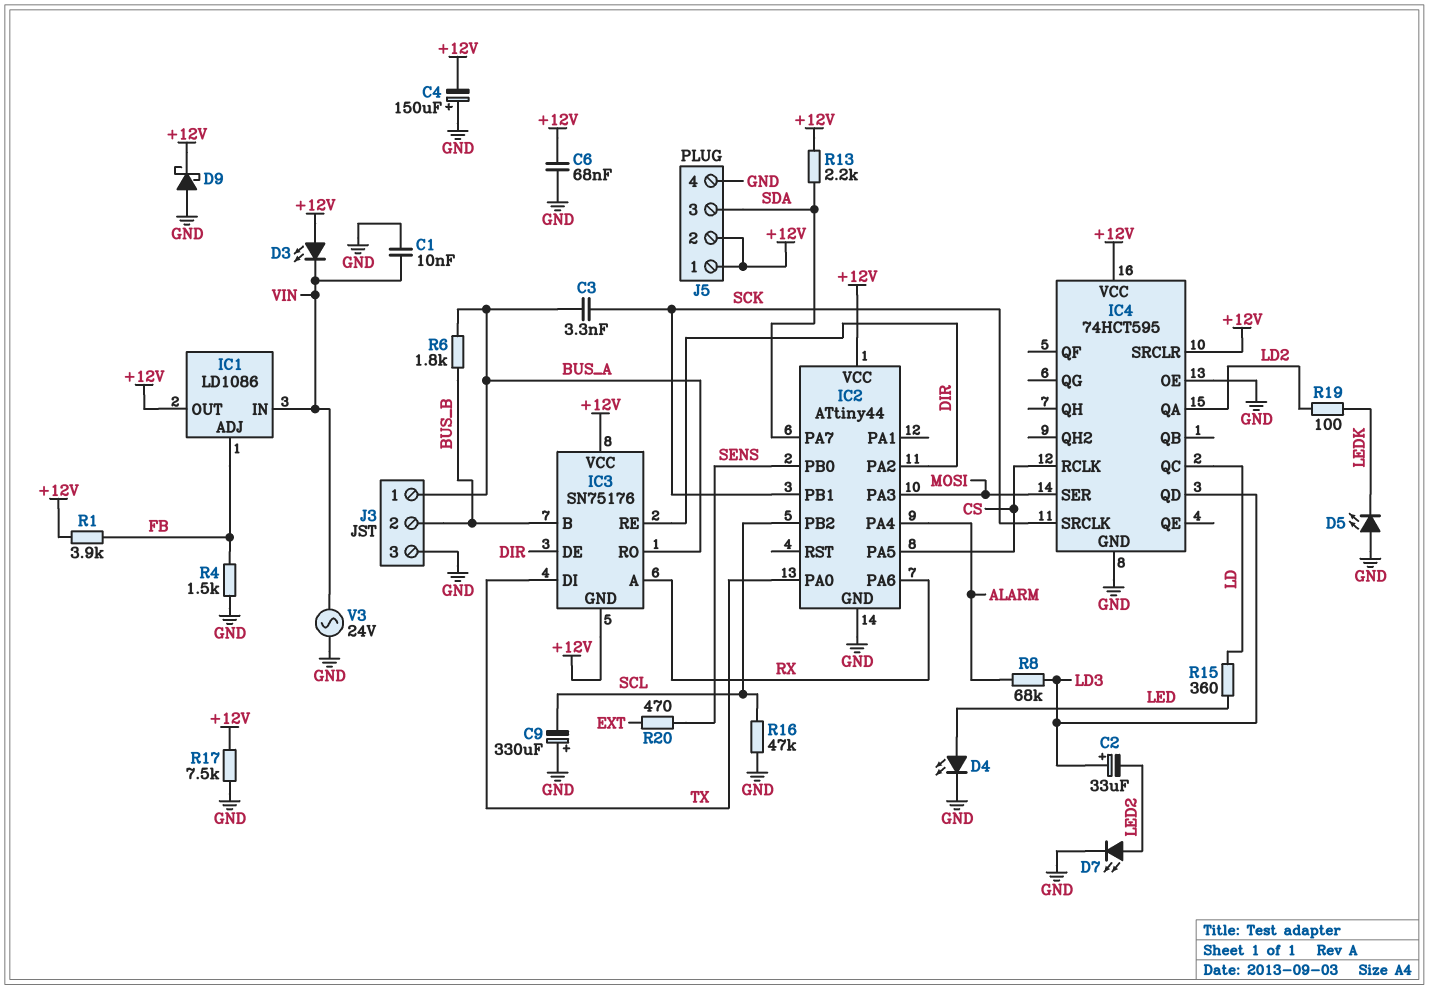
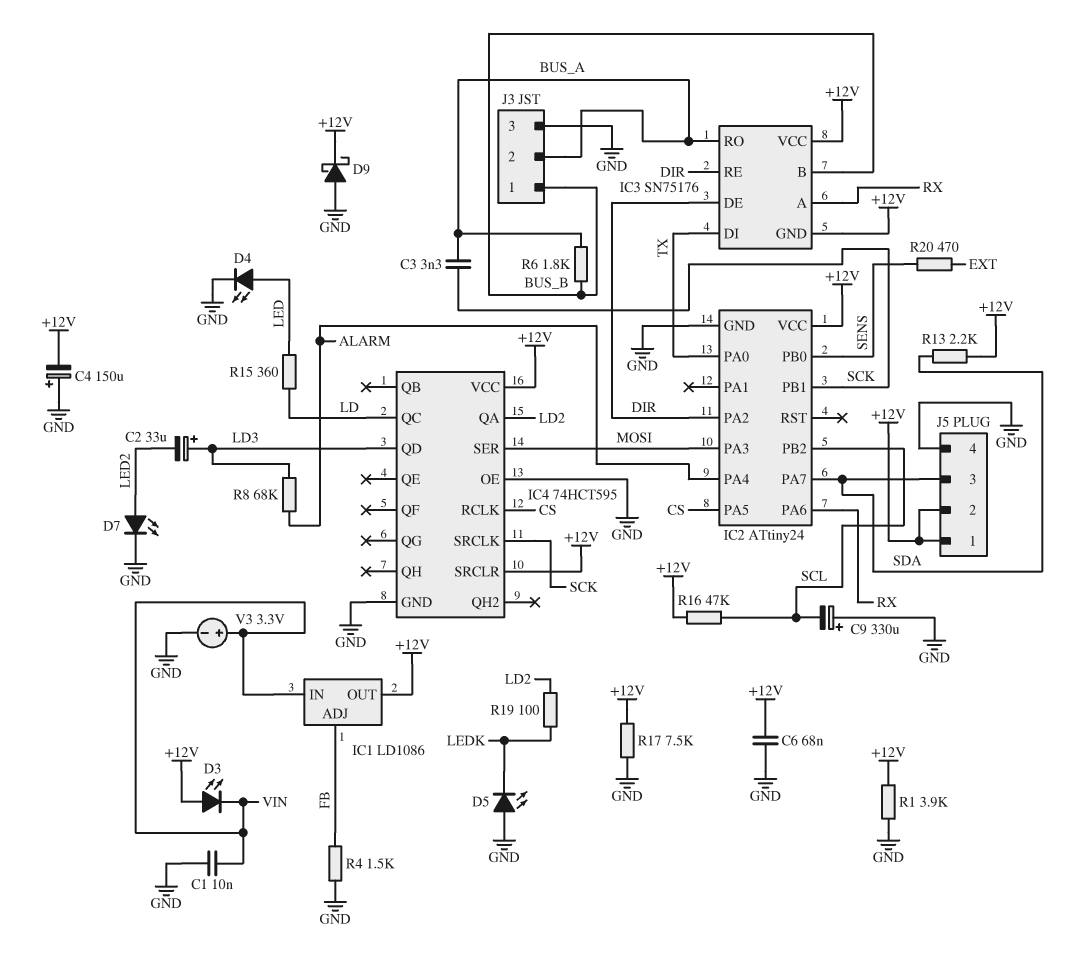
IC2: ATtiny44 -> ATtiny24
J3 pin 1: BUS_A -> BUS_B
J3 pin 2: BUS_B -> BUS_A
R1: 3.9k (+12V, FB) -> 3.9k (+12V, GND)
R16: 47k (GND, SCL) -> 47k (+12V, SCL)
V3: AC 24V (GND, VIN) -> 3.3V (plus VIN, minus GND)

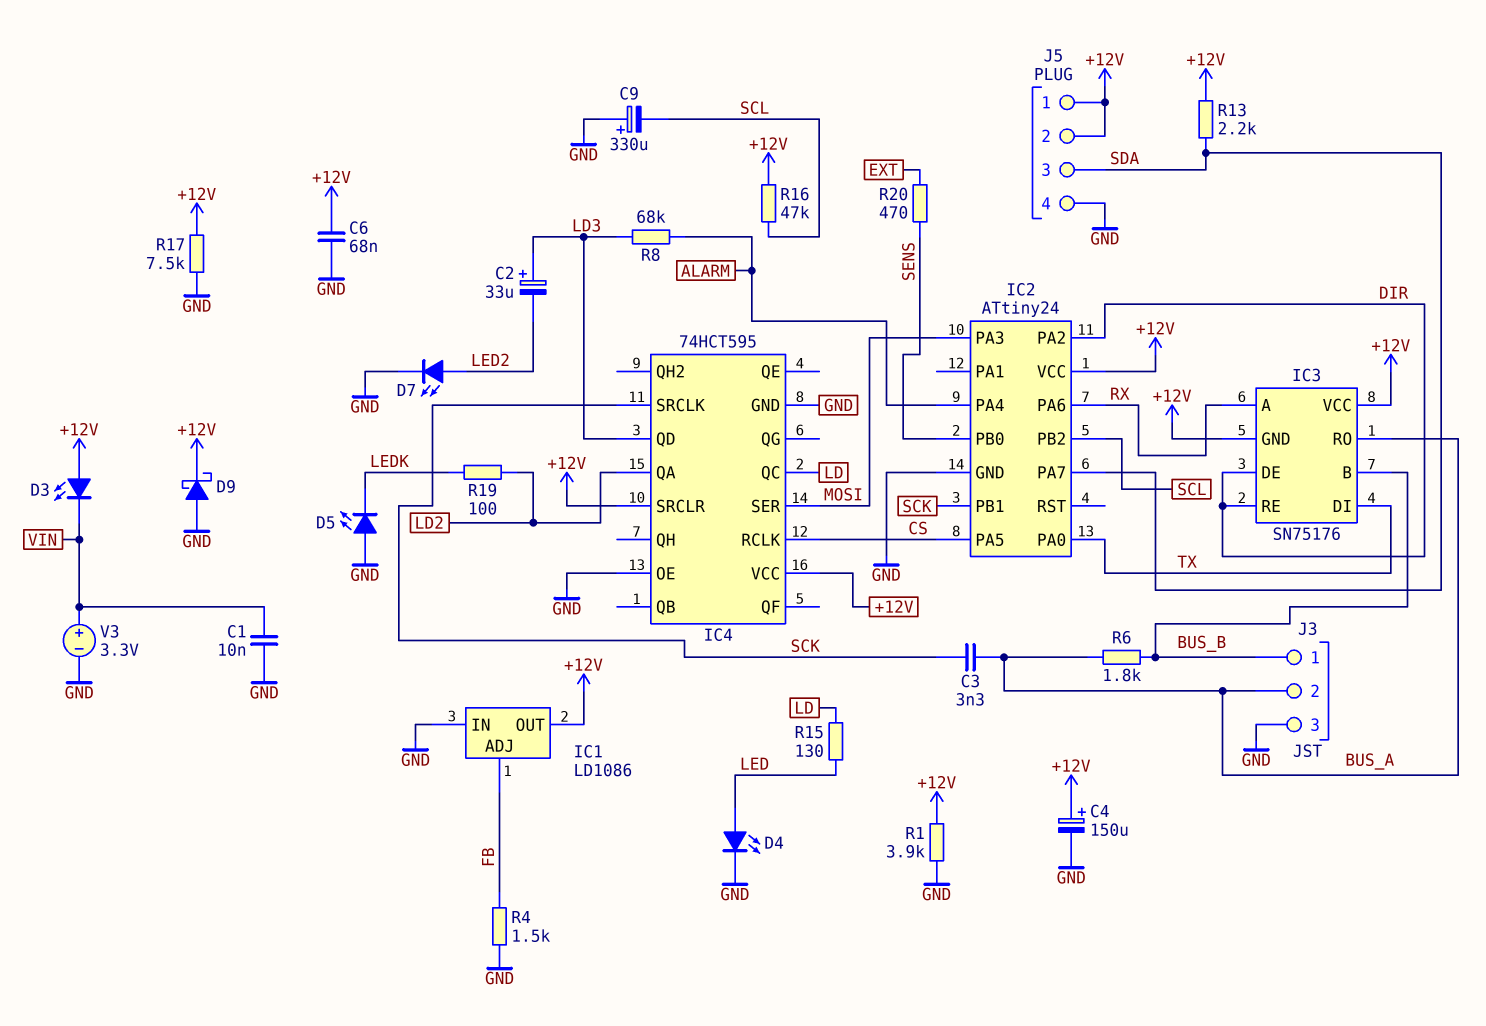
C4: 150uF (plus GND, minus +12V) -> 150uF (plus +12V, minus GND)
IC1 pin IN: VIN -> GND
R15: 360 (LD, LED) -> 130 (LD, LED)

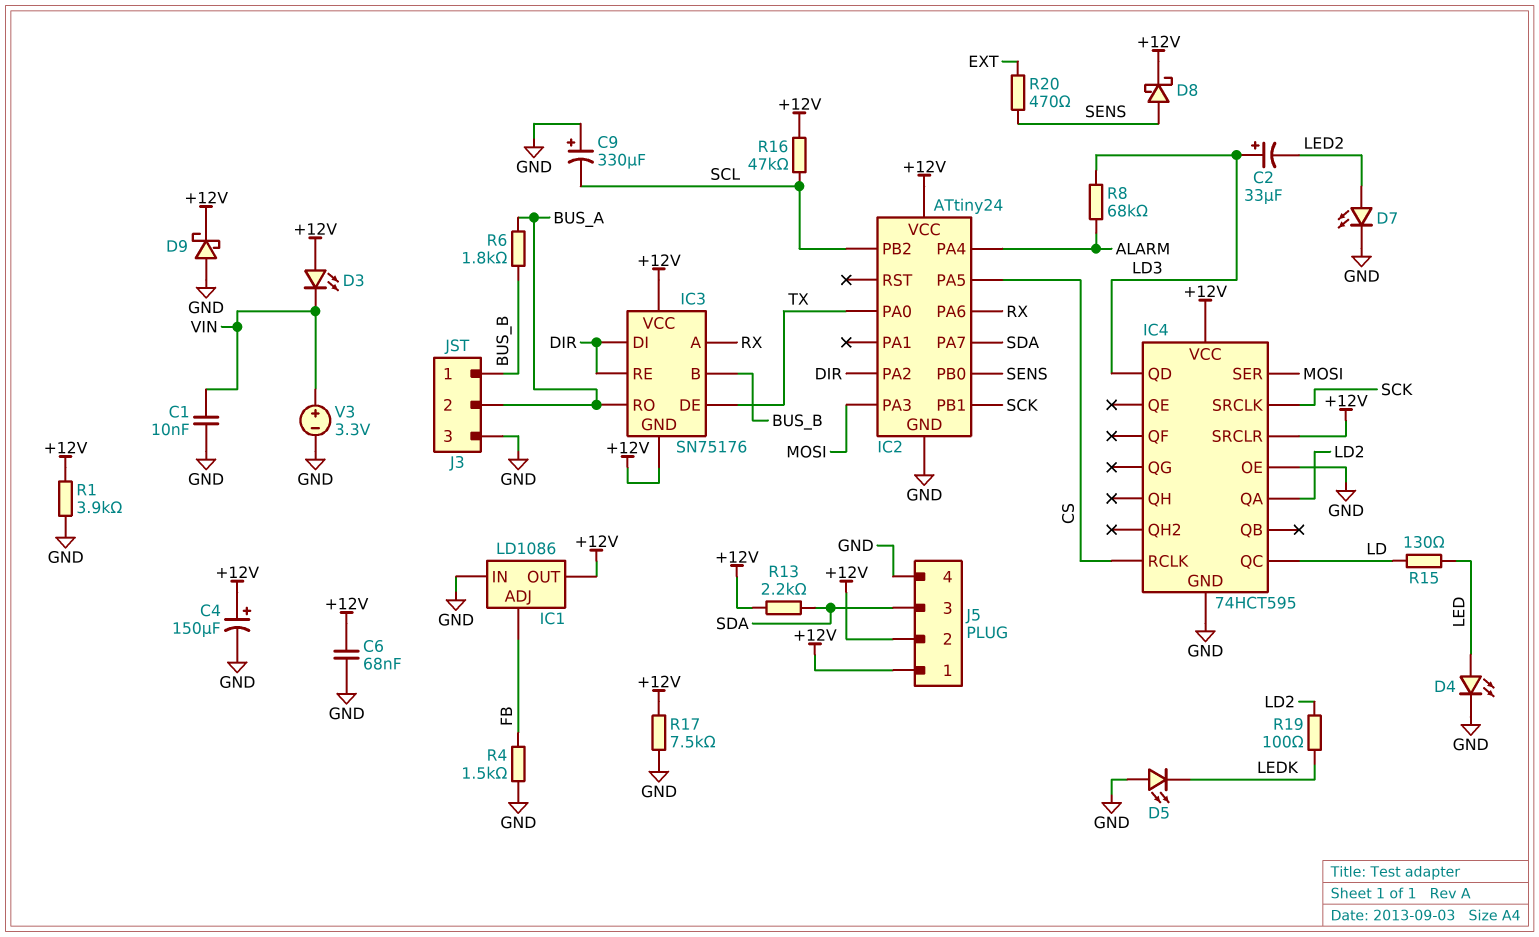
C3: 3.3nF (BUS_A, SCK) -> none
D8: none -> schottky (A SENS, K +12V)
IC3 pin DE: DIR -> TX
IC3 pin DI: TX -> DIR

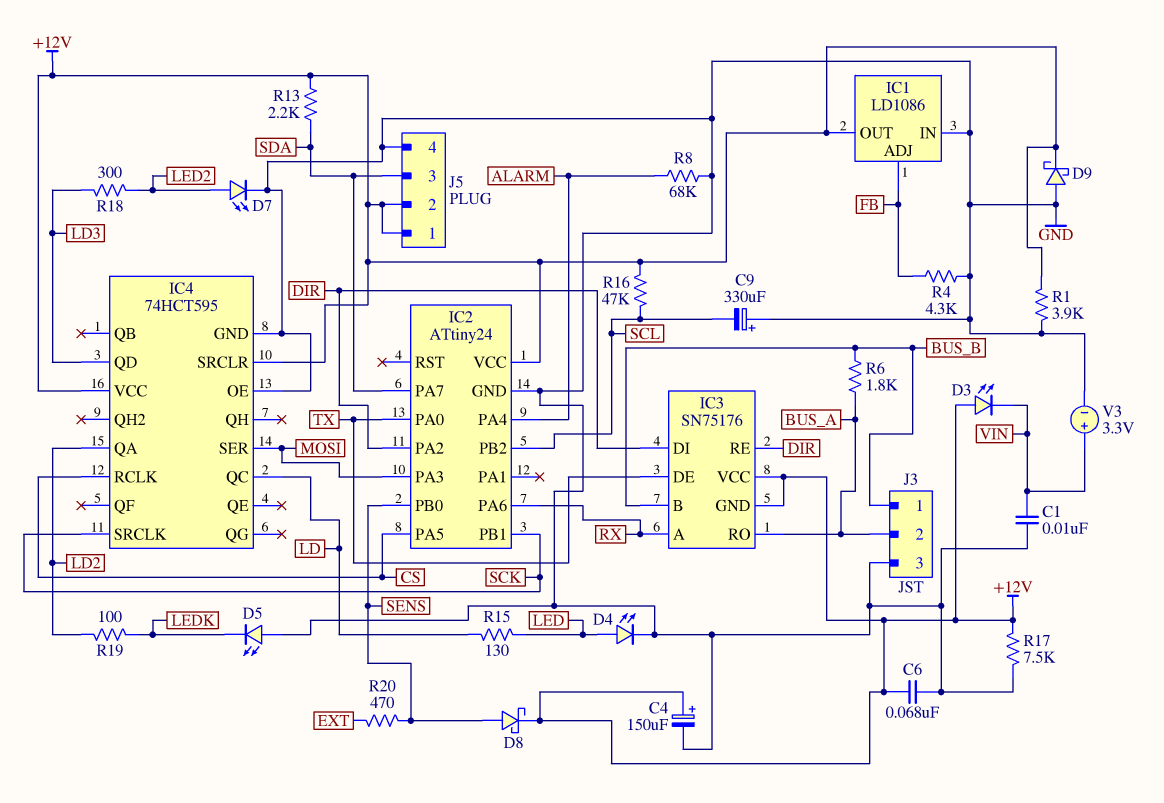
C2: 33uF (plus LD3, minus LED2) -> none
R4: 1.5k (FB, GND) -> 4.3k (FB, GND)
R8: 68k (ALARM, LD3) -> 68k (ALARM, GND)
R18: none -> 300 (LD3, LED2)

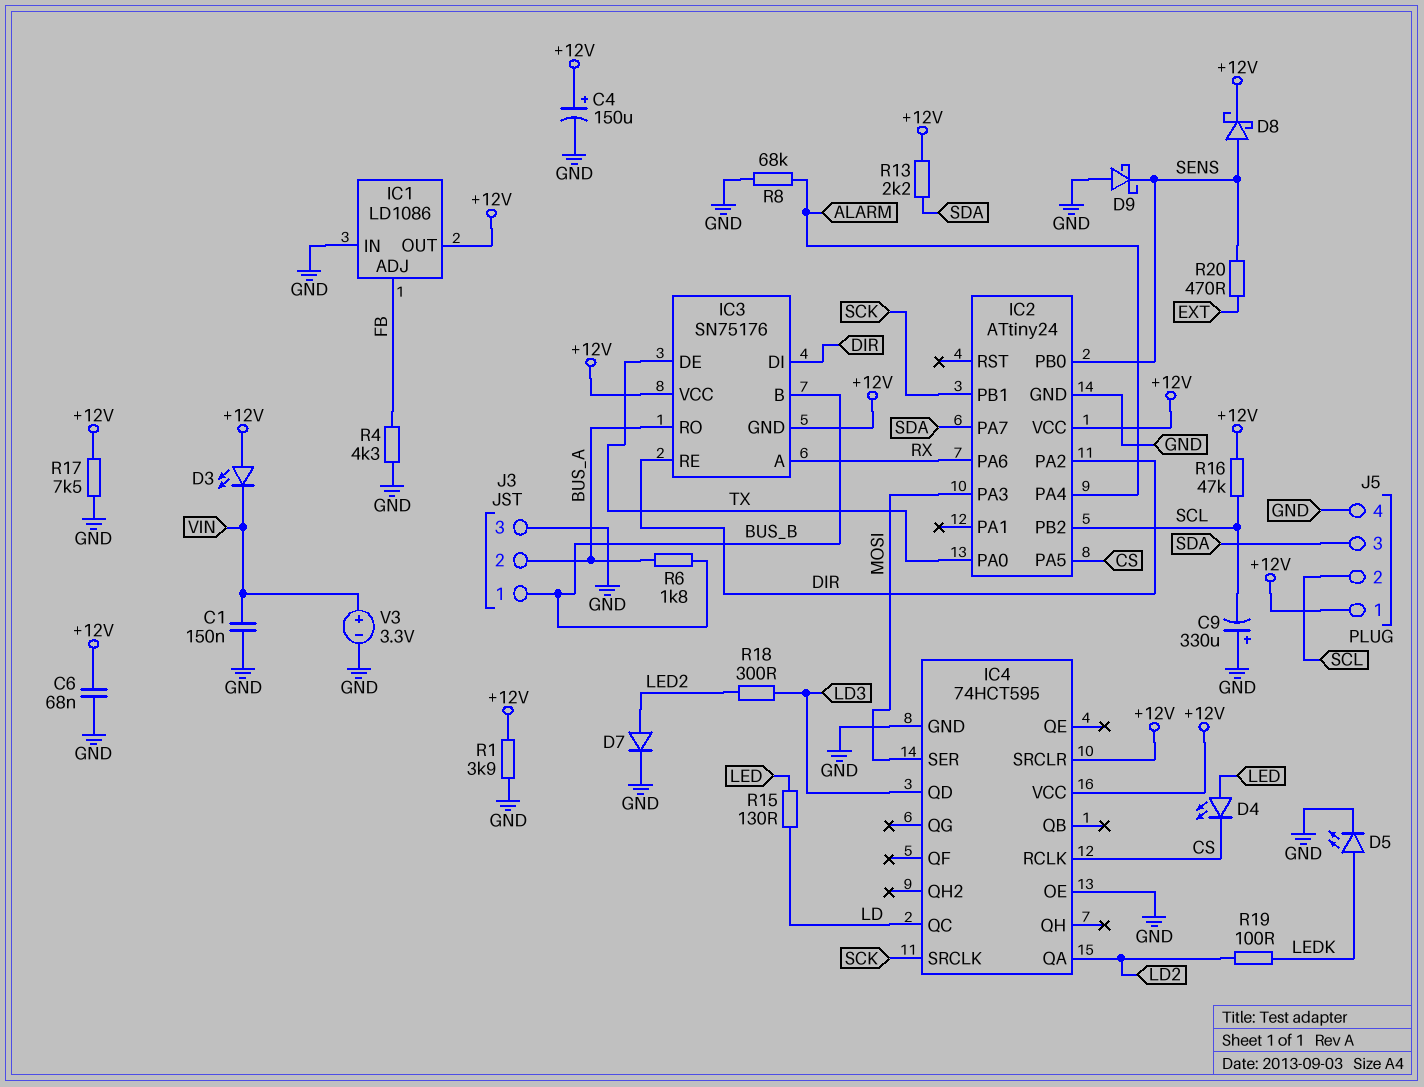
C1: 10nF (GND, VIN) -> 150nF (GND, VIN)
D4: LED (A LED, K GND) -> LED (A LED, K CS)
D5: LED (A GND, K LEDK) -> LED (A LEDK, K GND)
D7: LED (A LED2, K GND) -> diode (A LED2, K GND)
D9: schottky (A GND, K +12V) -> schottky (A GND, K SENS)
J5 pin 2: +12V -> SCL

